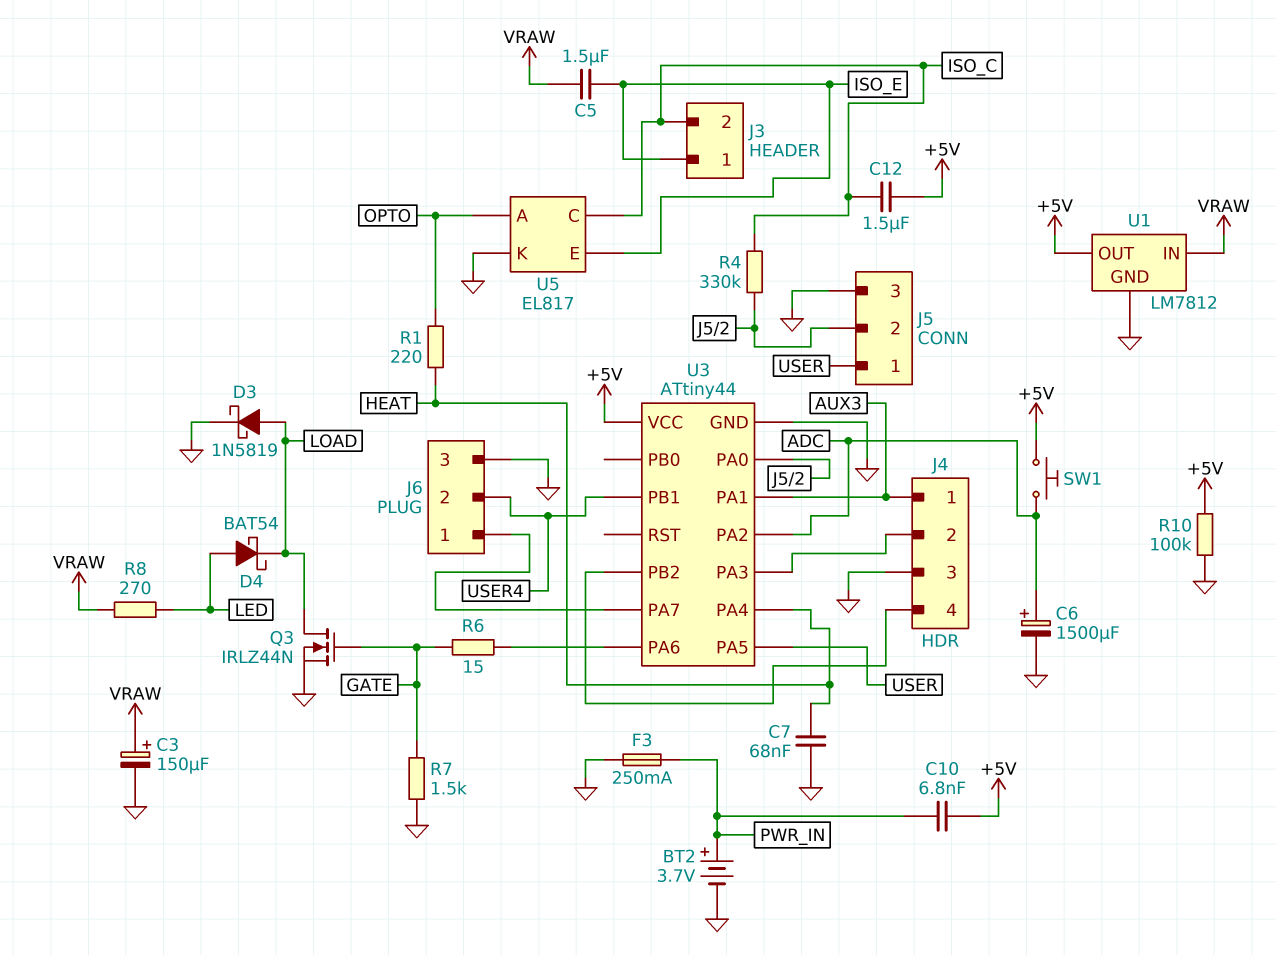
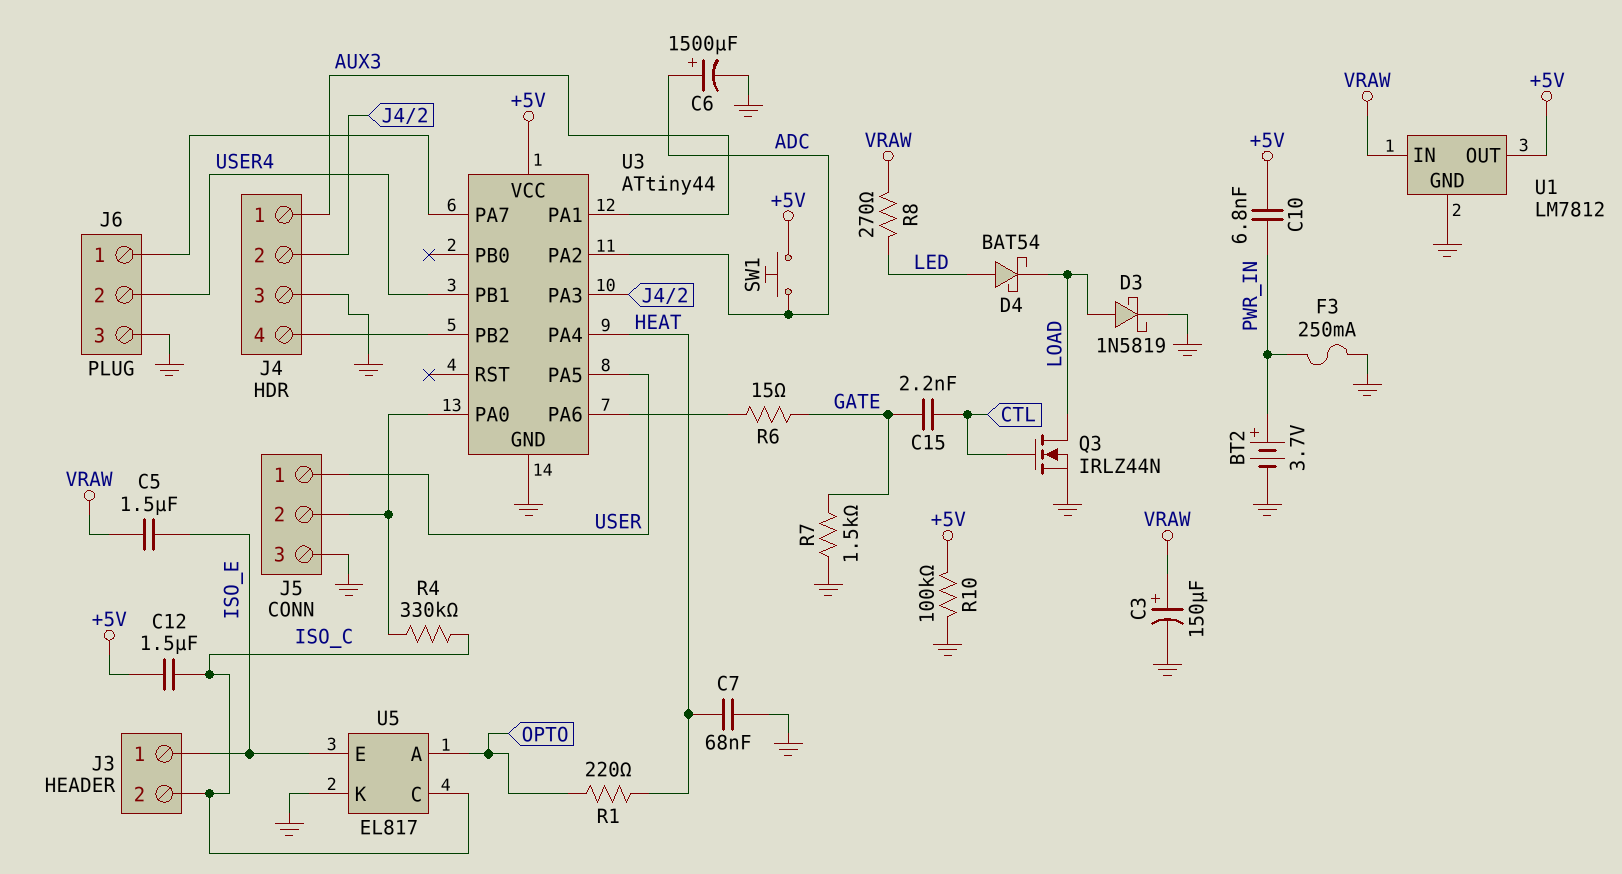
C15: none -> 2.2nF (CTL, GATE)
Q3: NMOS IRLZ44N (G GATE, D LOAD, S GND) -> NMOS IRLZ44N (G CTL, D LOAD, S GND)

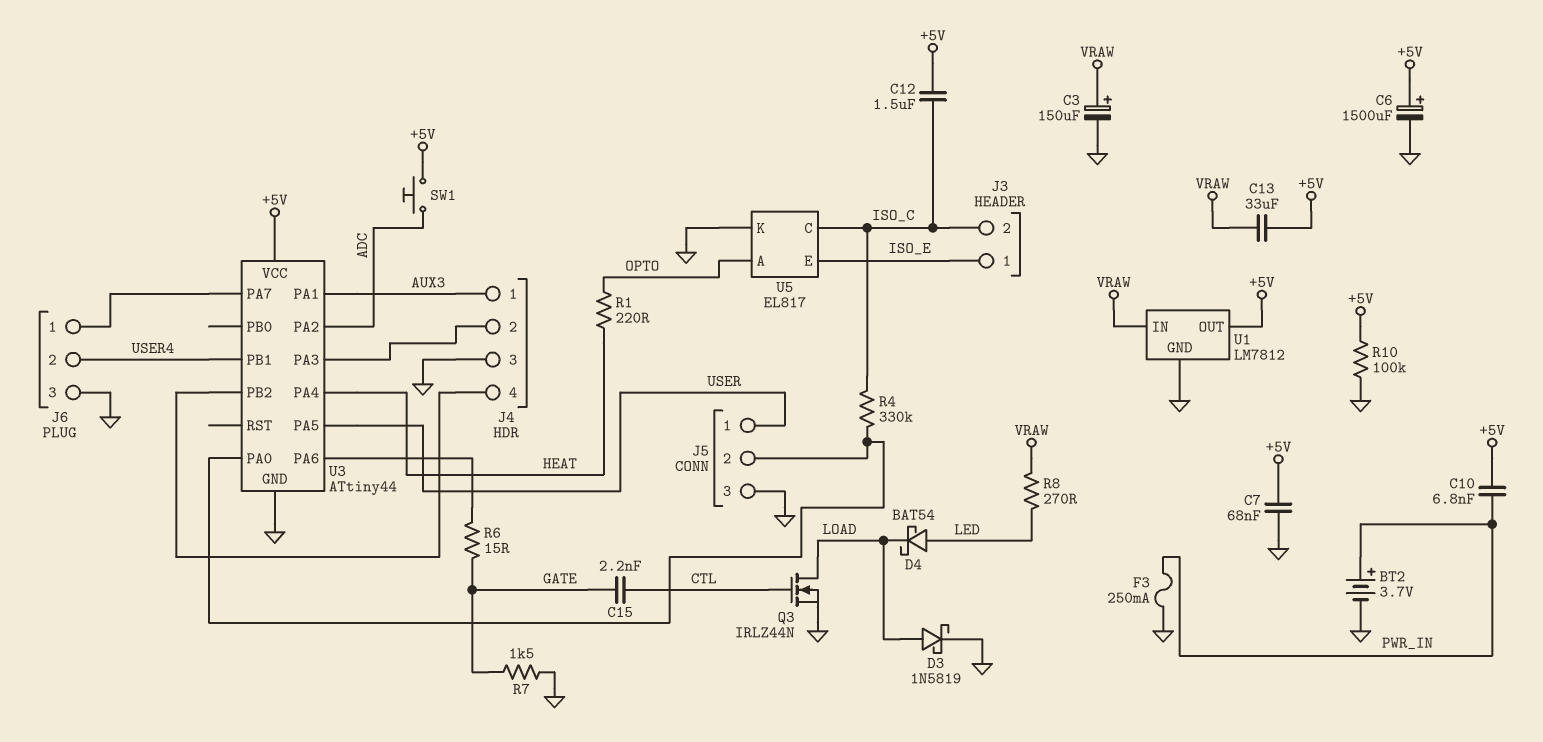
C5: 1.5uF (ISO_E, VRAW) -> none
C6: 1500uF (plus ADC, minus GND) -> 1500uF (plus +5V, minus GND)
C7: 68nF (GND, HEAT) -> 68nF (+5V, GND)
C13: none -> 33uF (+5V, VRAW)

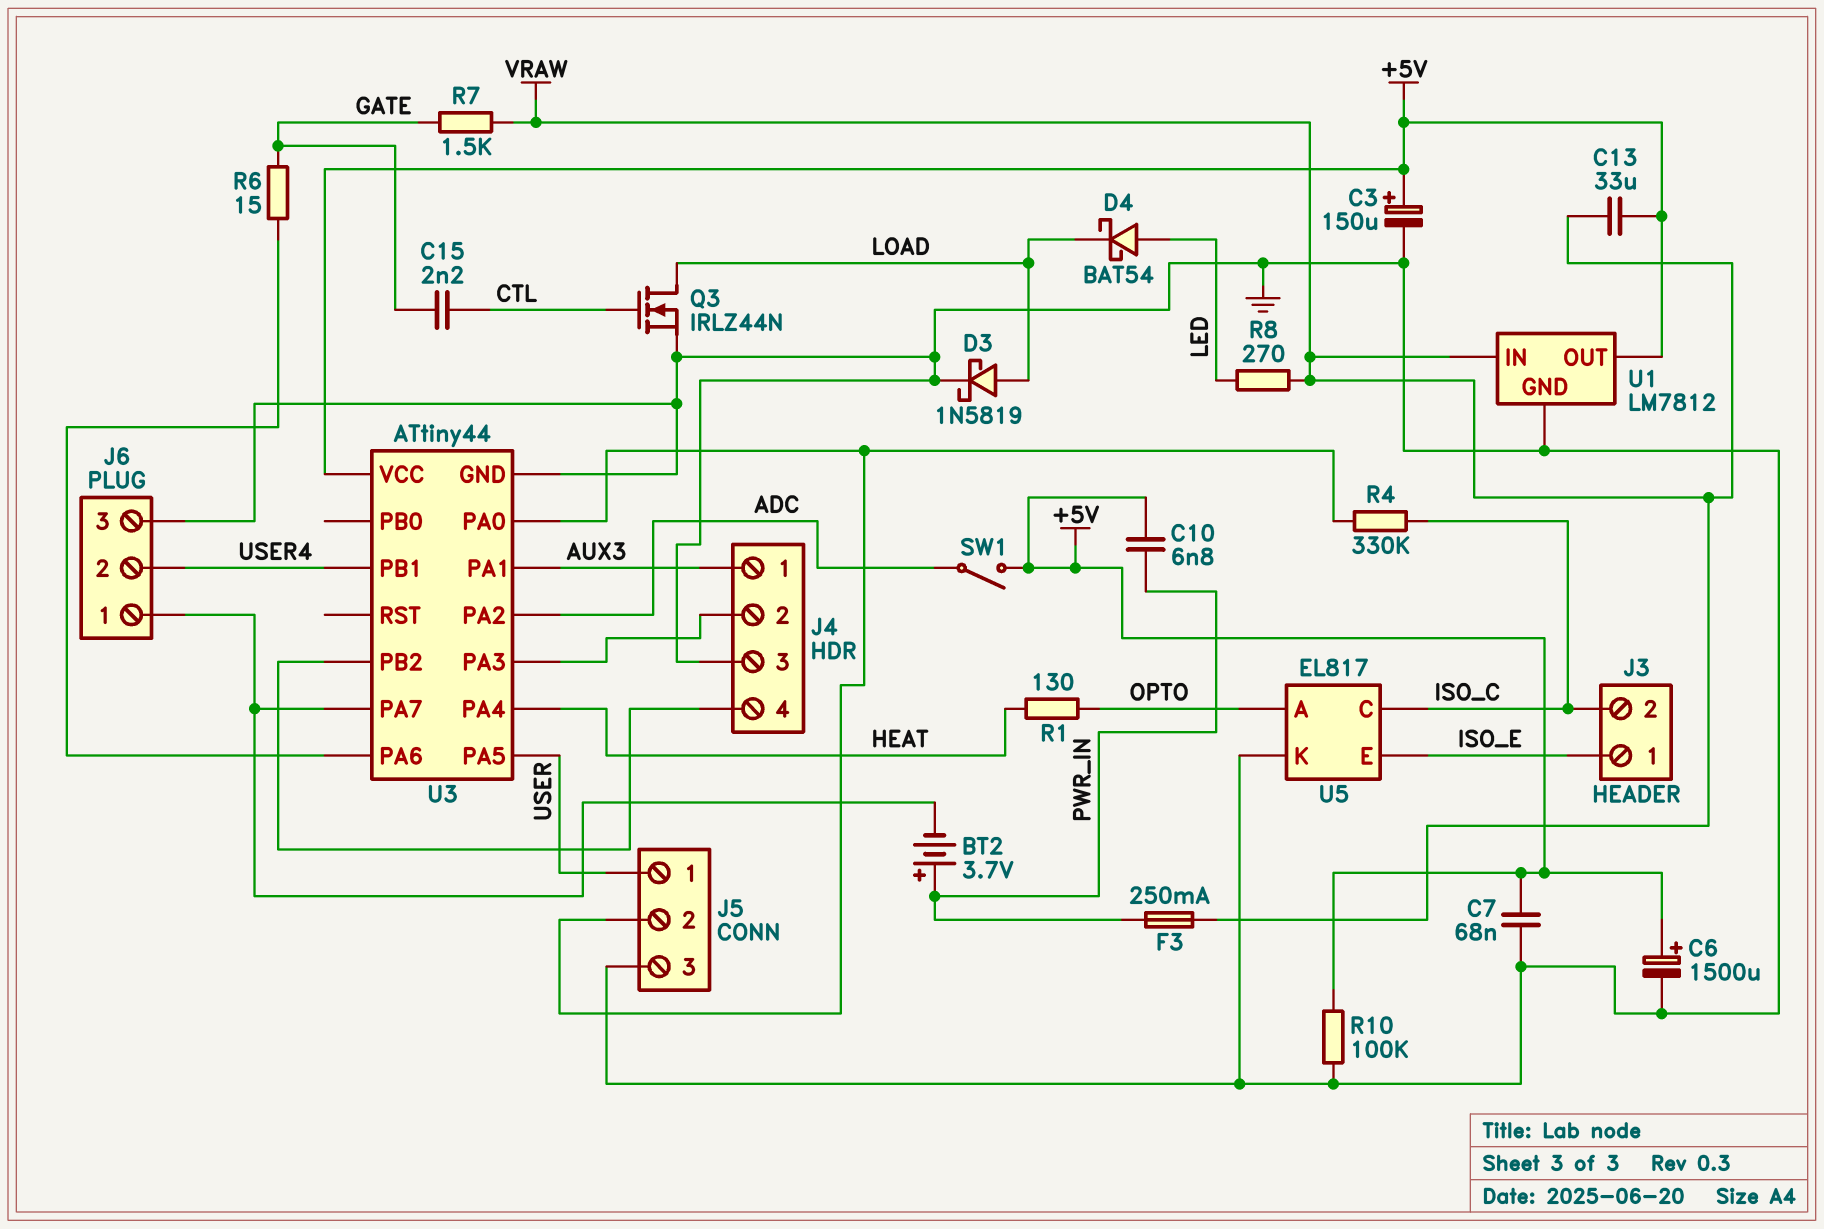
BT2: 3.7V (plus PWR_IN, minus GND) -> 3.7V (plus PWR_IN, minus J6/1)
C3: 150uF (plus VRAW, minus GND) -> 150uF (plus +5V, minus GND)
C12: 1.5uF (+5V, ISO_C) -> none
F3: 250mA (GND, PWR_IN) -> 250mA (PWR_IN, VRAW)
R1: 220 (HEAT, OPTO) -> 130 (HEAT, OPTO)
R7: 1.5k (GATE, GND) -> 1.5k (GATE, VRAW)
SW1: button (+5V, ADC) -> switch (+5V, ADC)

